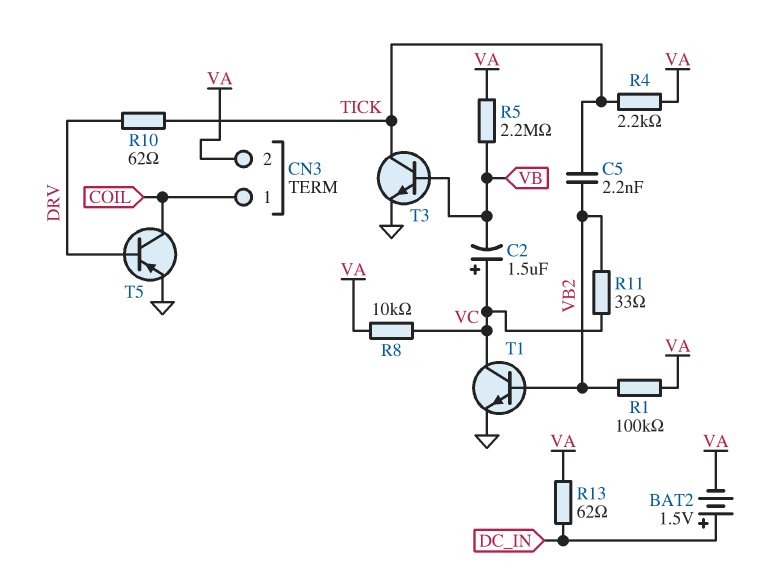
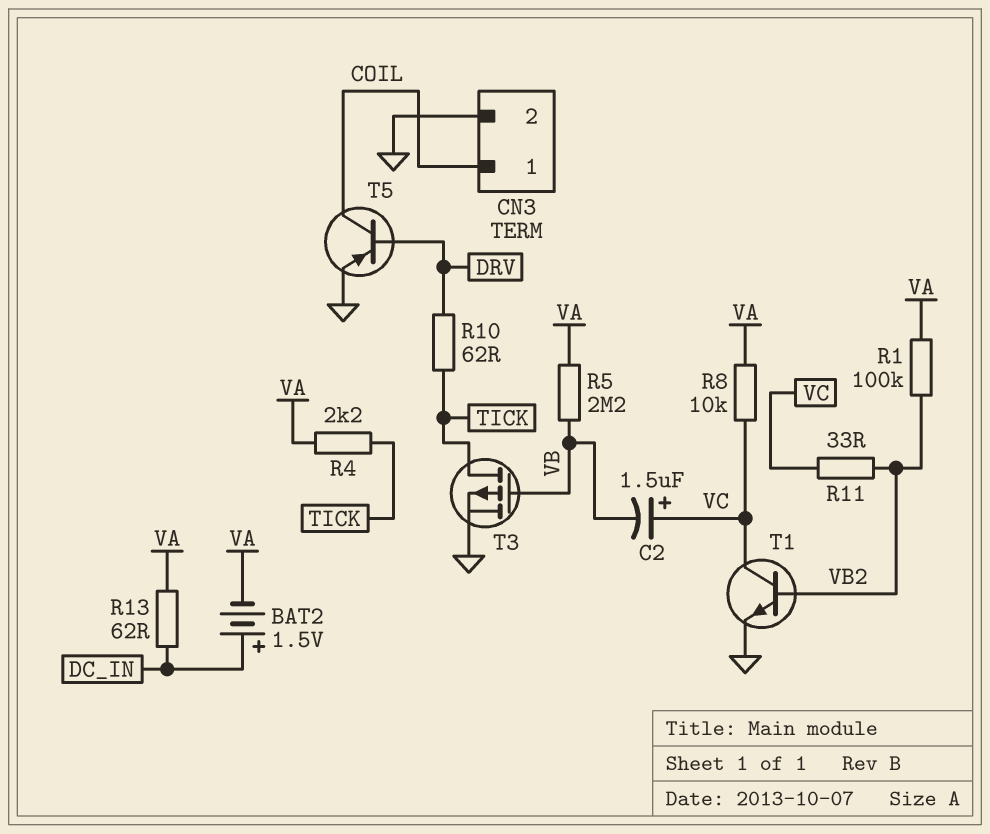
C5: 2.2nF (TICK, VB2) -> none
CN3 pin 2: VA -> GND
T3: NPN (B VB, C TICK, E GND) -> PMOS (G VB, D TICK, S GND)

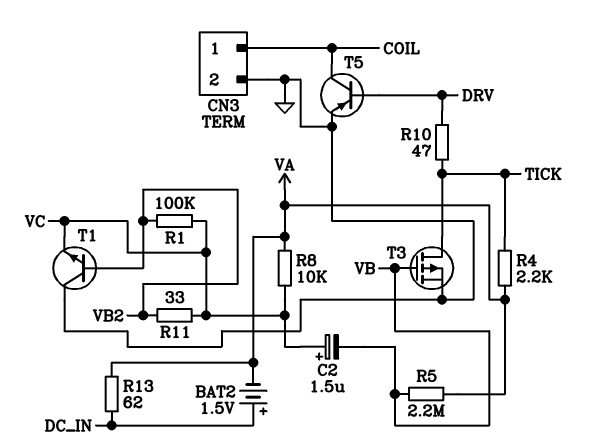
R1: 100k (VA, VB2) -> 100k (VB2, VC)
R10: 62 (DRV, TICK) -> 47 (DRV, TICK)
T1: NPN (B VB2, C VC, E GND) -> NPN (B VB2, C GND, E VC)

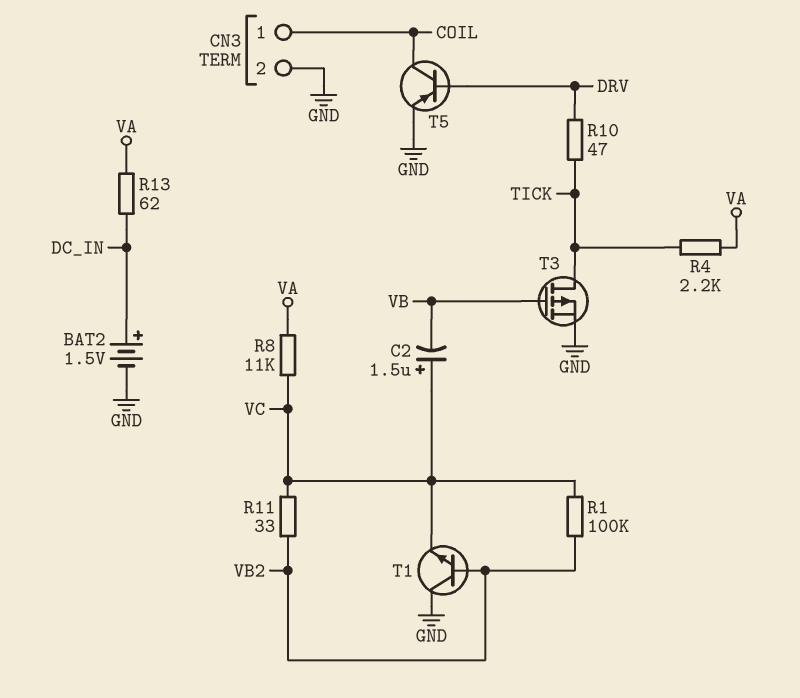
BAT2: 1.5V (plus DC_IN, minus VA) -> 1.5V (plus DC_IN, minus GND)
R5: 2.2M (VA, VB) -> none
R8: 10k (VA, VC) -> 11k (VA, VC)

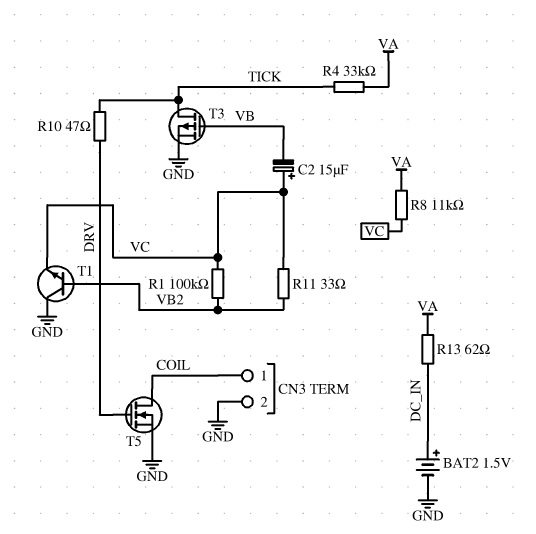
C2: 1.5uF (plus VC, minus VB) -> 15uF (plus VC, minus VB)
R4: 2.2k (TICK, VA) -> 33k (TICK, VA)
T5: PNP (B DRV, C COIL, E GND) -> NMOS (G DRV, D COIL, S GND)

